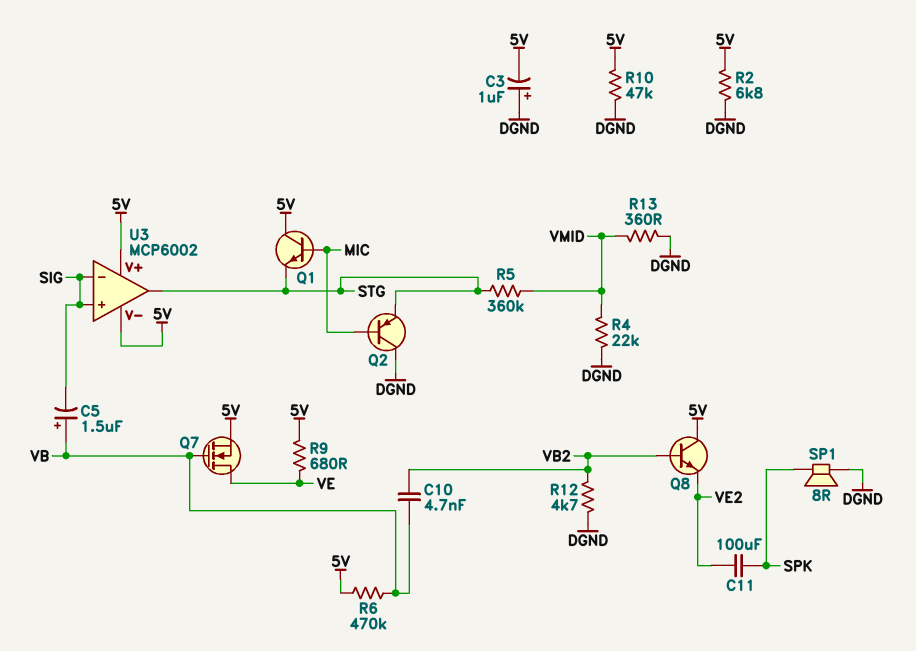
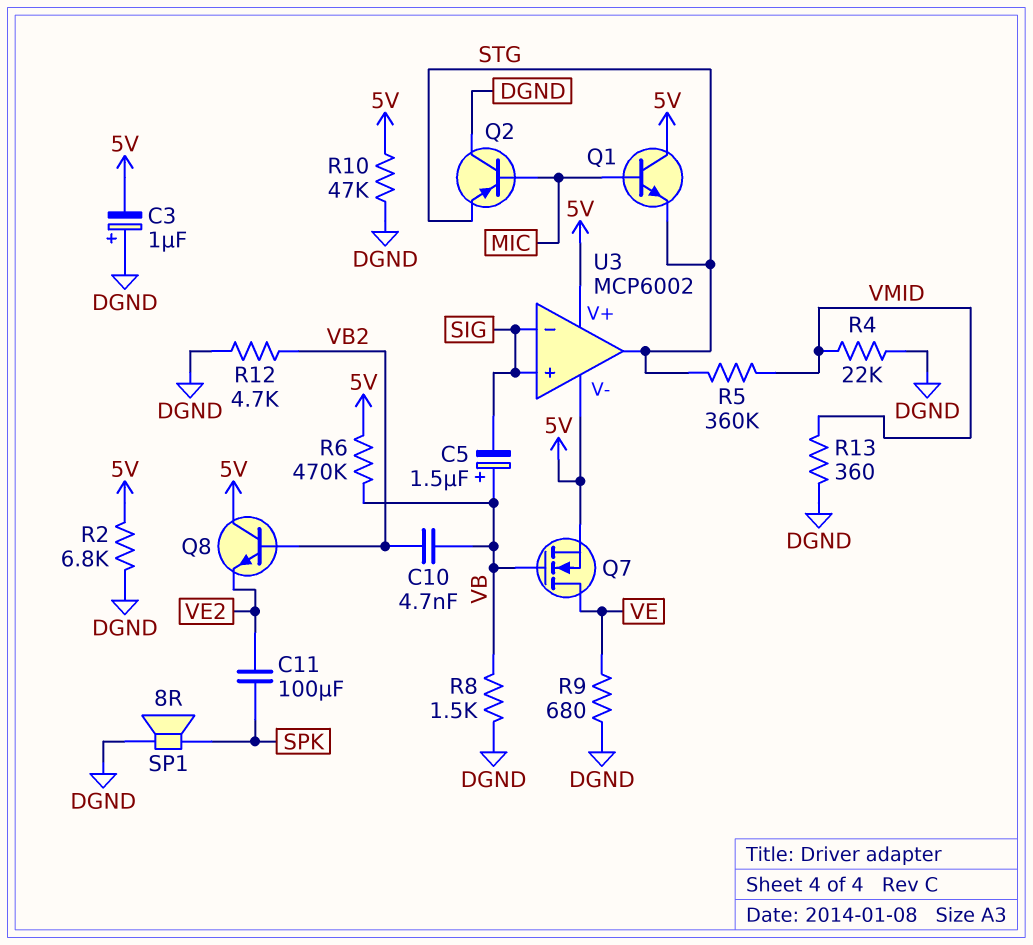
R8: none -> 1.5k (DGND, VB)
R9: 680 (5V, VE) -> 680 (DGND, VE)

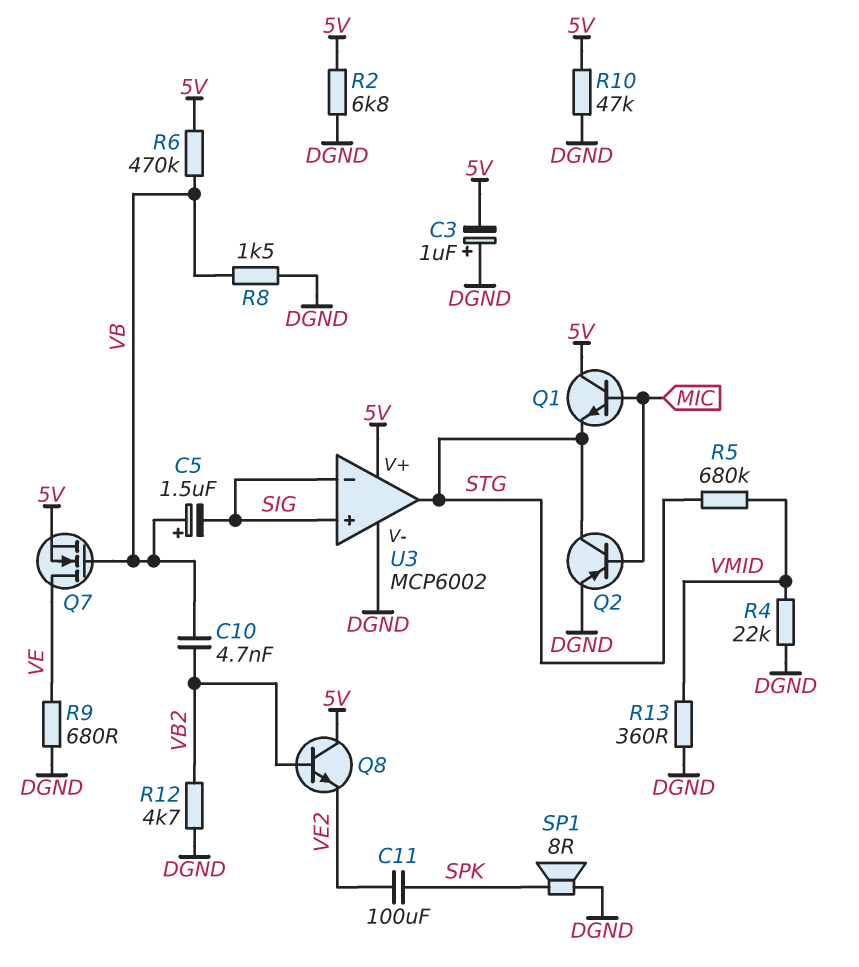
Q2: PNP (B MIC, C DGND, E STG) -> PNP (B MIC, C STG, E DGND)
R5: 360k (STG, VMID) -> 680k (STG, VMID)
U3 pin V-: 5V -> DGND

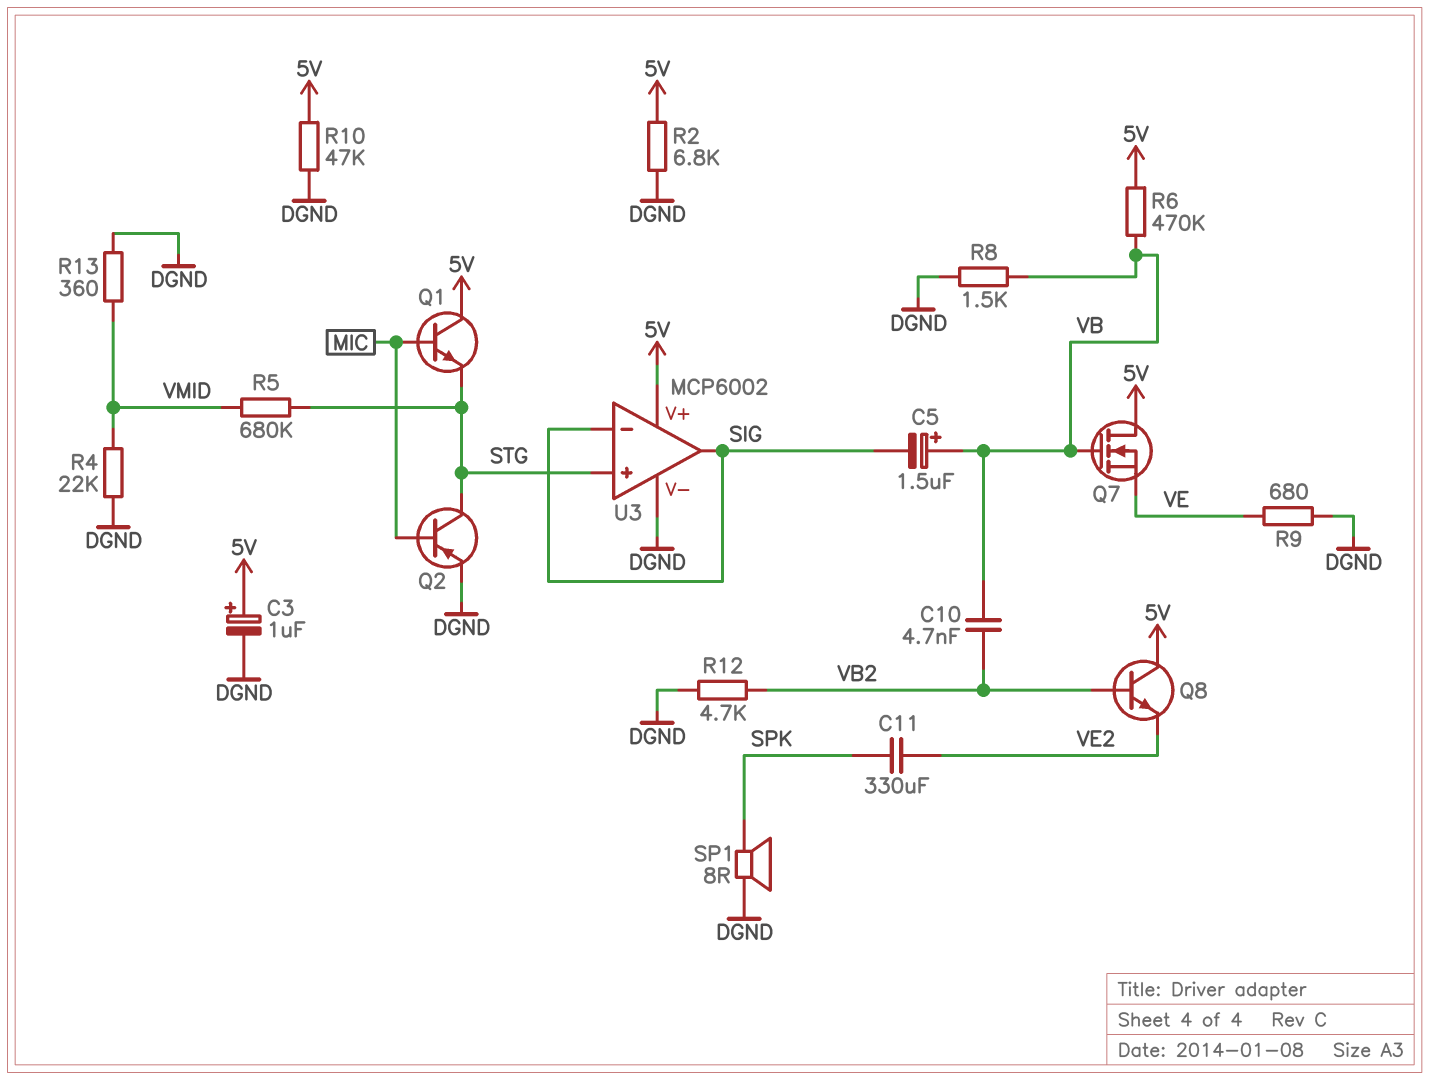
C3: 1uF (plus DGND, minus 5V) -> 1uF (plus 5V, minus DGND)
C11: 100uF (SPK, VE2) -> 330uF (SPK, VE2)
Q7: NMOS (G VB, D VE, S 5V) -> NMOS (G VB, D 5V, S VE)
U3 pin in+: SIG -> STG
U3 pin out: STG -> SIG

